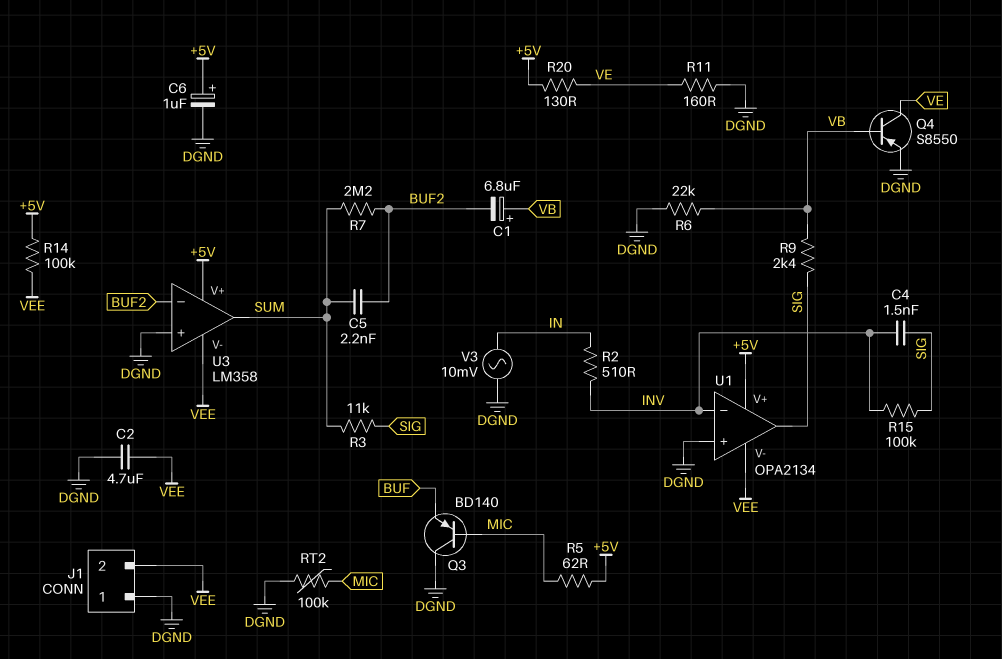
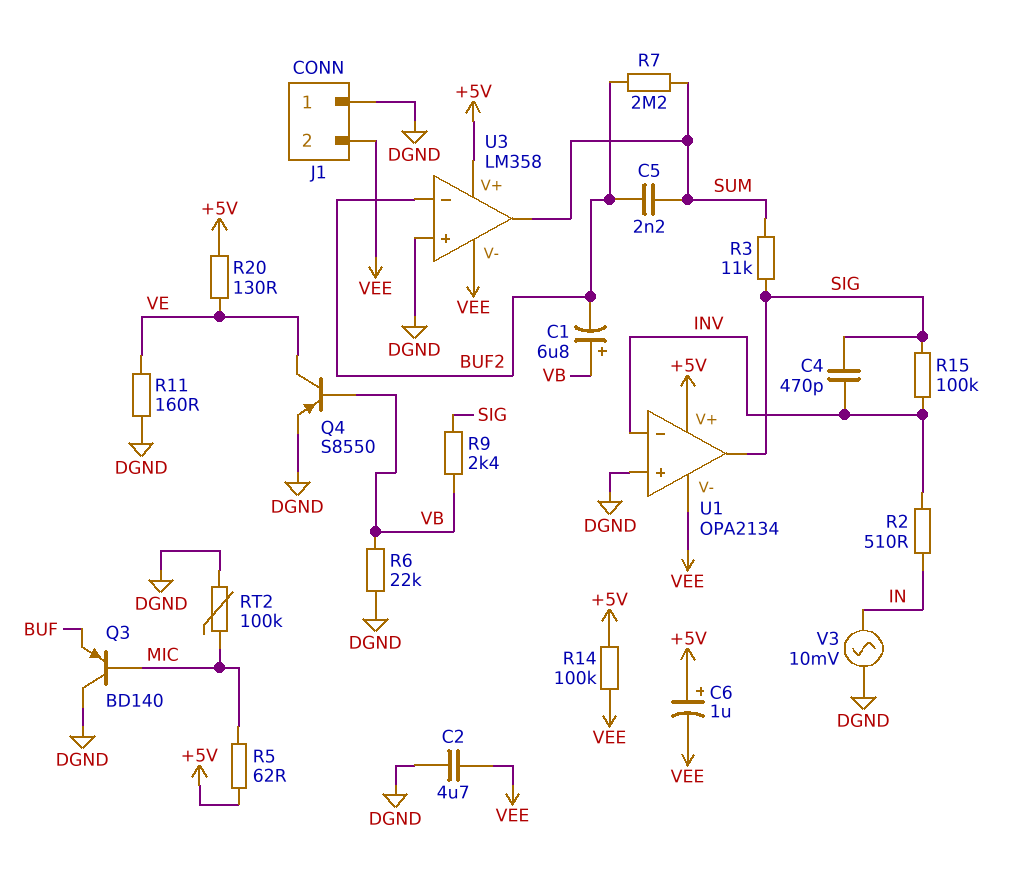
C4: 1.5nF (INV, SIG) -> 470pF (INV, SIG)
C6: 1uF (plus +5V, minus DGND) -> 1uF (plus +5V, minus VEE)

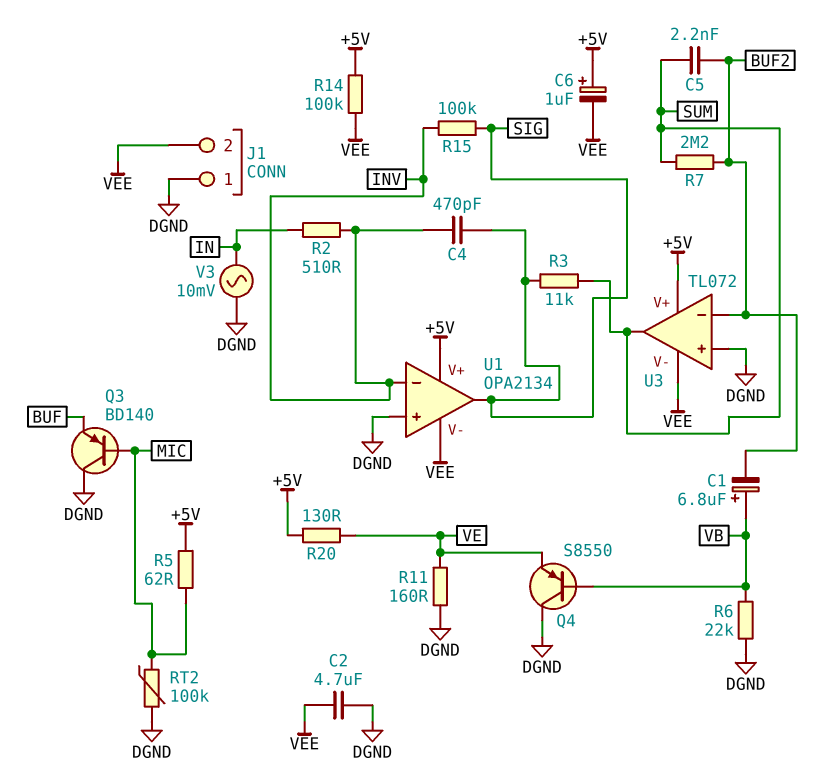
Q4: PNP S8550 (B VB, C VE, E DGND) -> PNP S8550 (B VB, C DGND, E VE)
R9: 2.4k (SIG, VB) -> none
U3: LM358 -> TL072

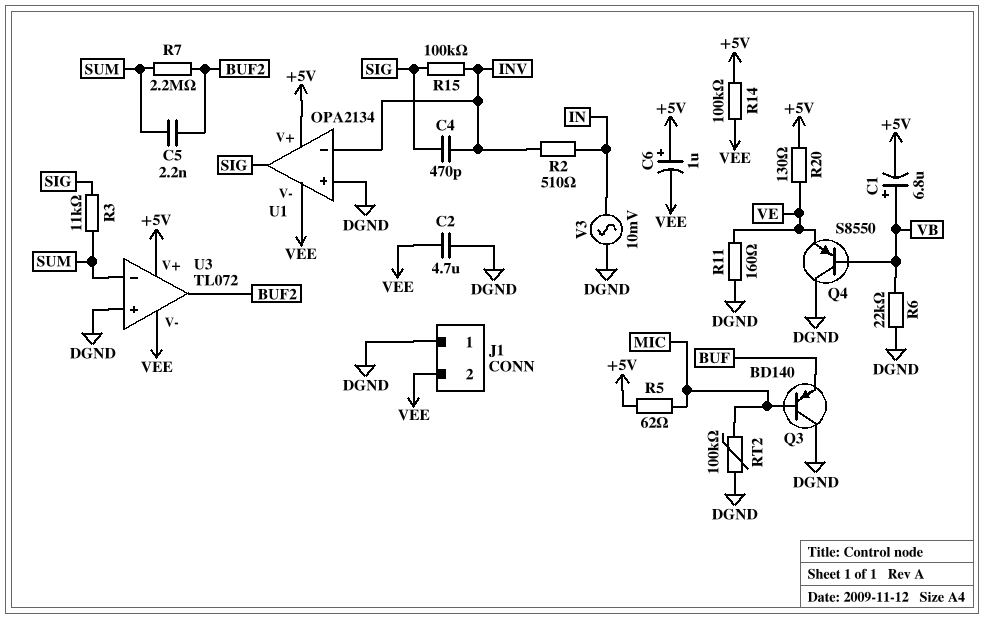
C1: 6.8uF (plus VB, minus BUF2) -> 6.8uF (plus VB, minus +5V)
U3 pin in-: BUF2 -> SUM
U3 pin out: SUM -> BUF2

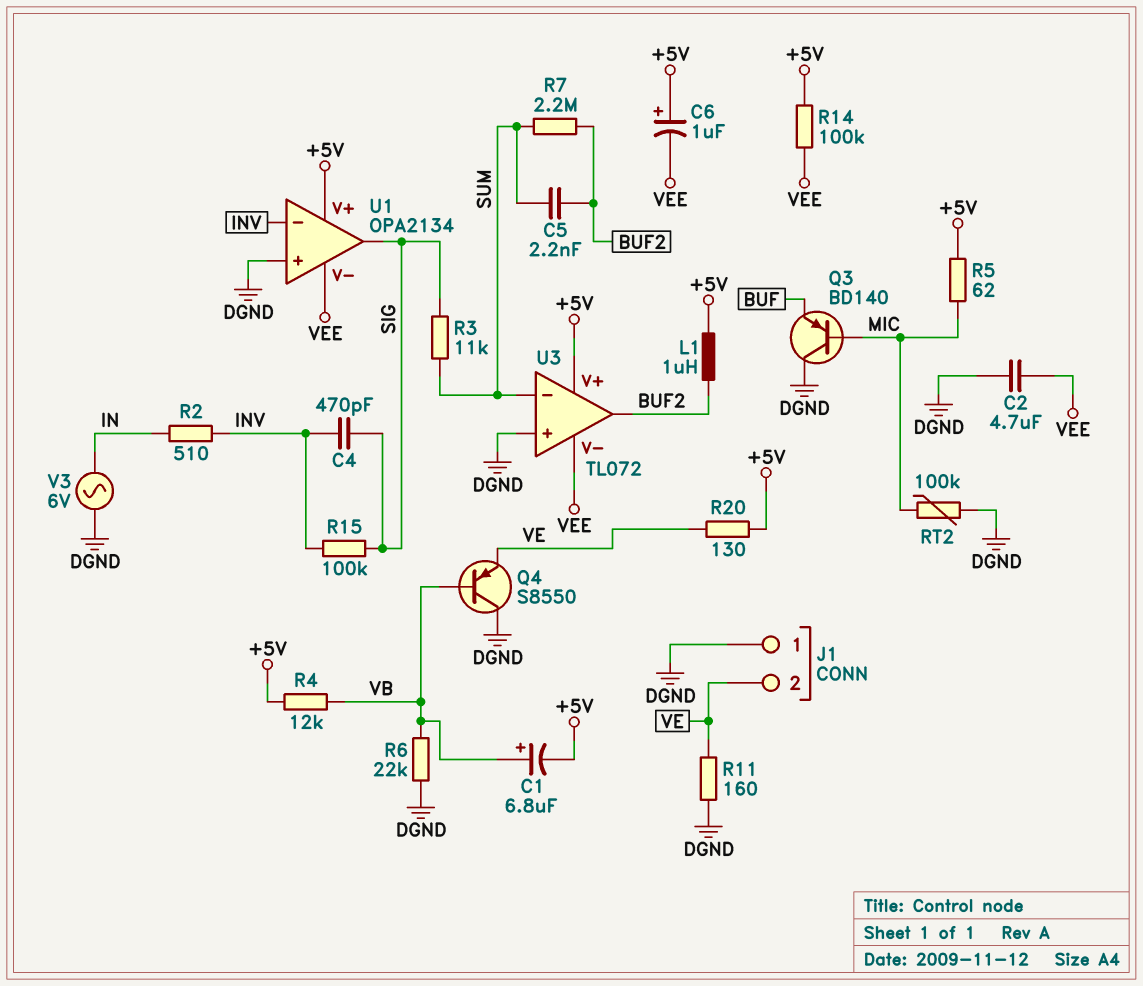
J1 pin 2: VEE -> VE
L1: none -> 1uH (+5V, BUF2)
R4: none -> 12k (+5V, VB)
V3: AC 10mV (DGND, IN) -> AC 6V (DGND, IN)

